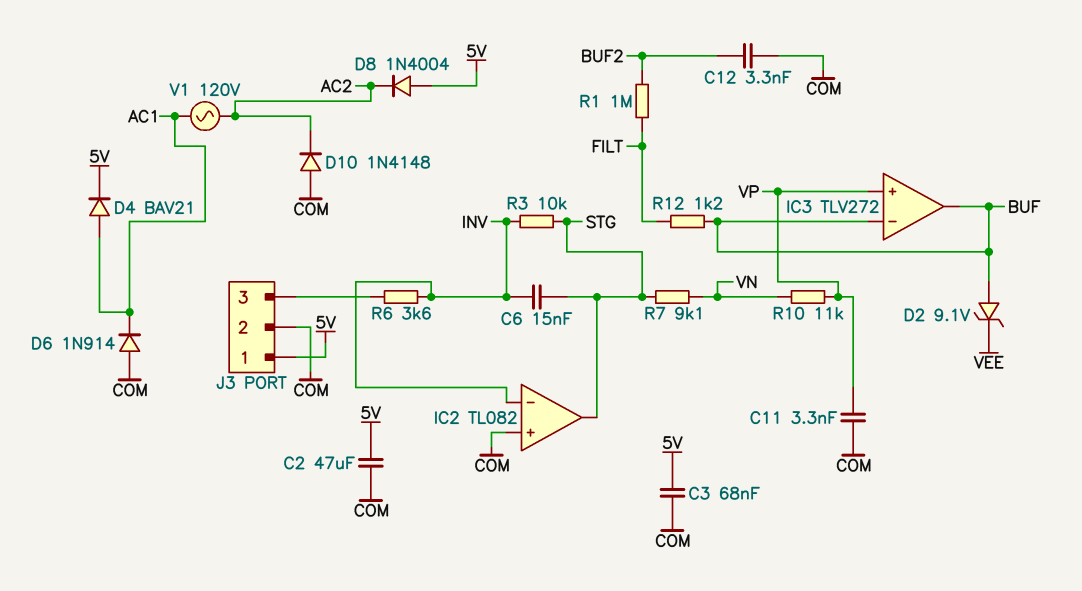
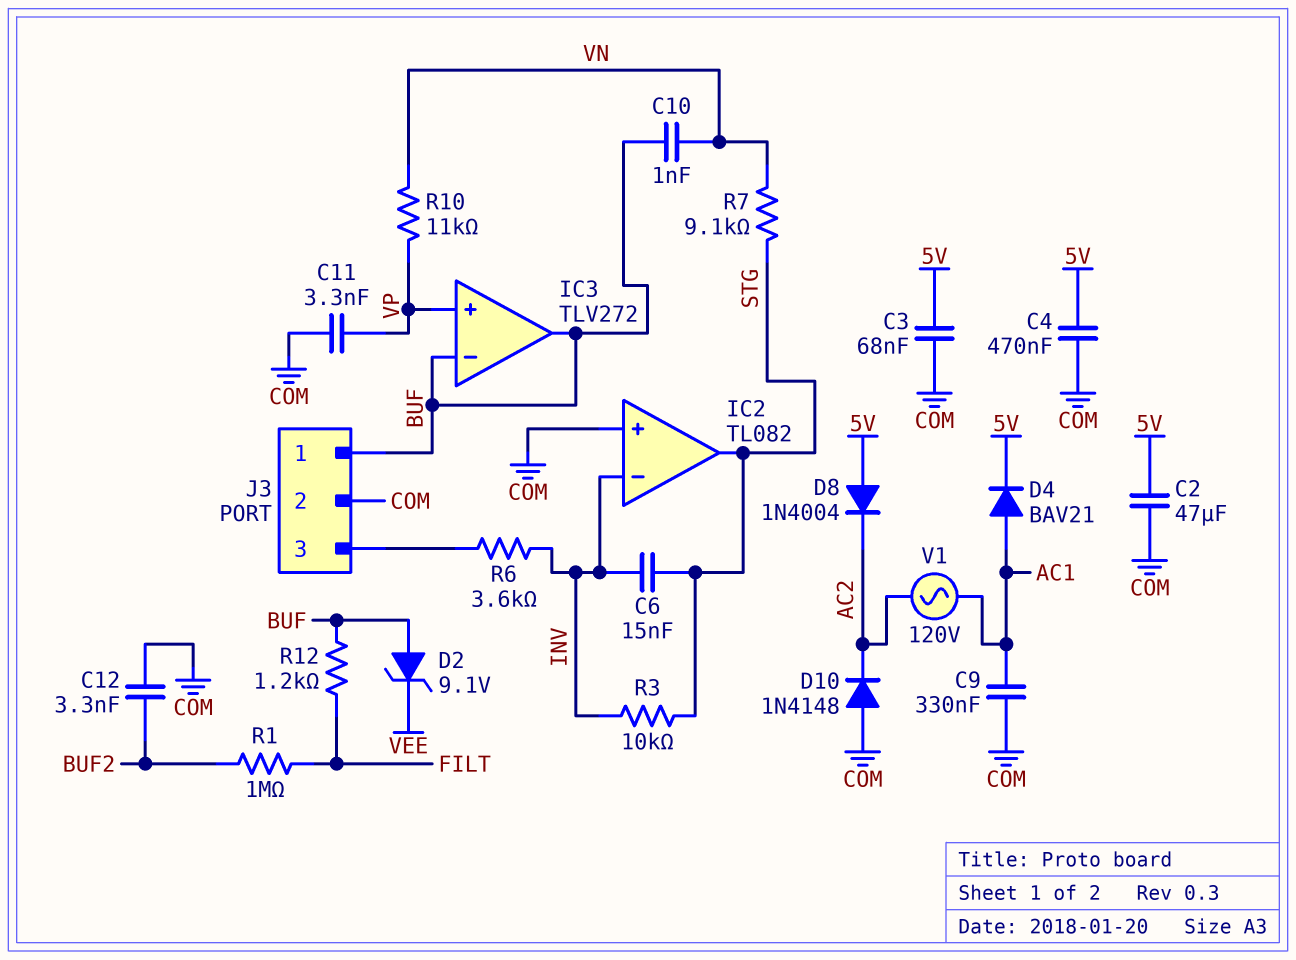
C4: none -> 470nF (5V, COM)
C9: none -> 330nF (AC1, COM)
C10: none -> 1nF (BUF, VN)
D6: diode 1N914 (A COM, K AC1) -> none
J3 pin 1: 5V -> BUF

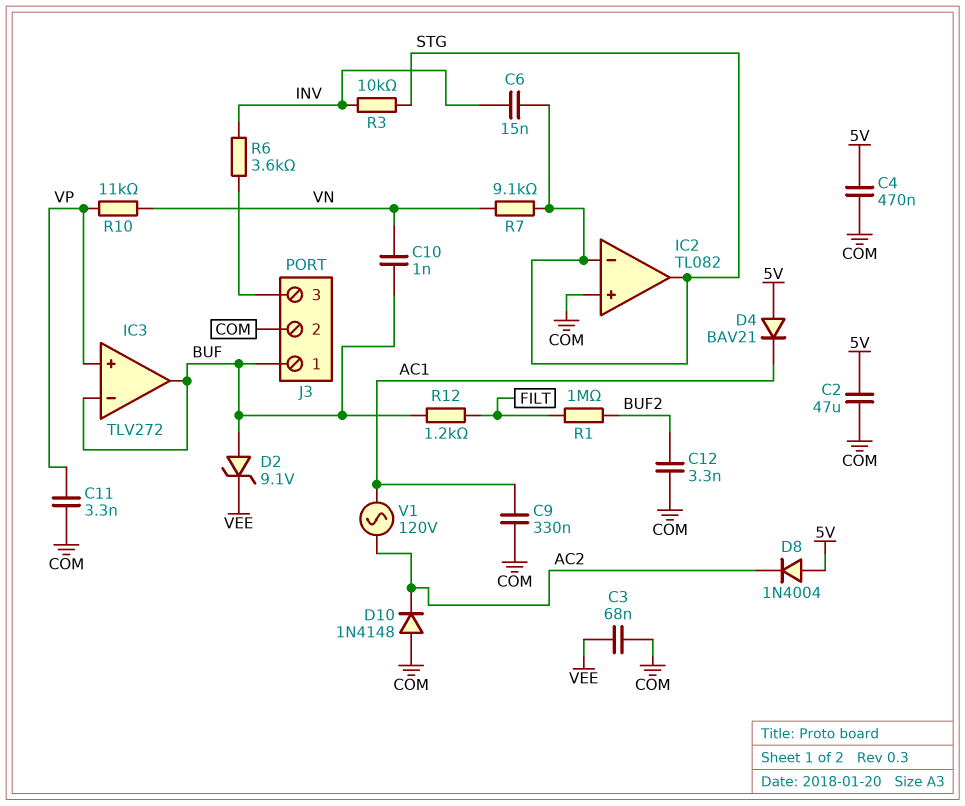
C3: 68nF (5V, COM) -> 68nF (COM, VEE)
D4: diode BAV21 (A AC1, K 5V) -> diode BAV21 (A 5V, K AC1)
IC2 pin in-: INV -> STG

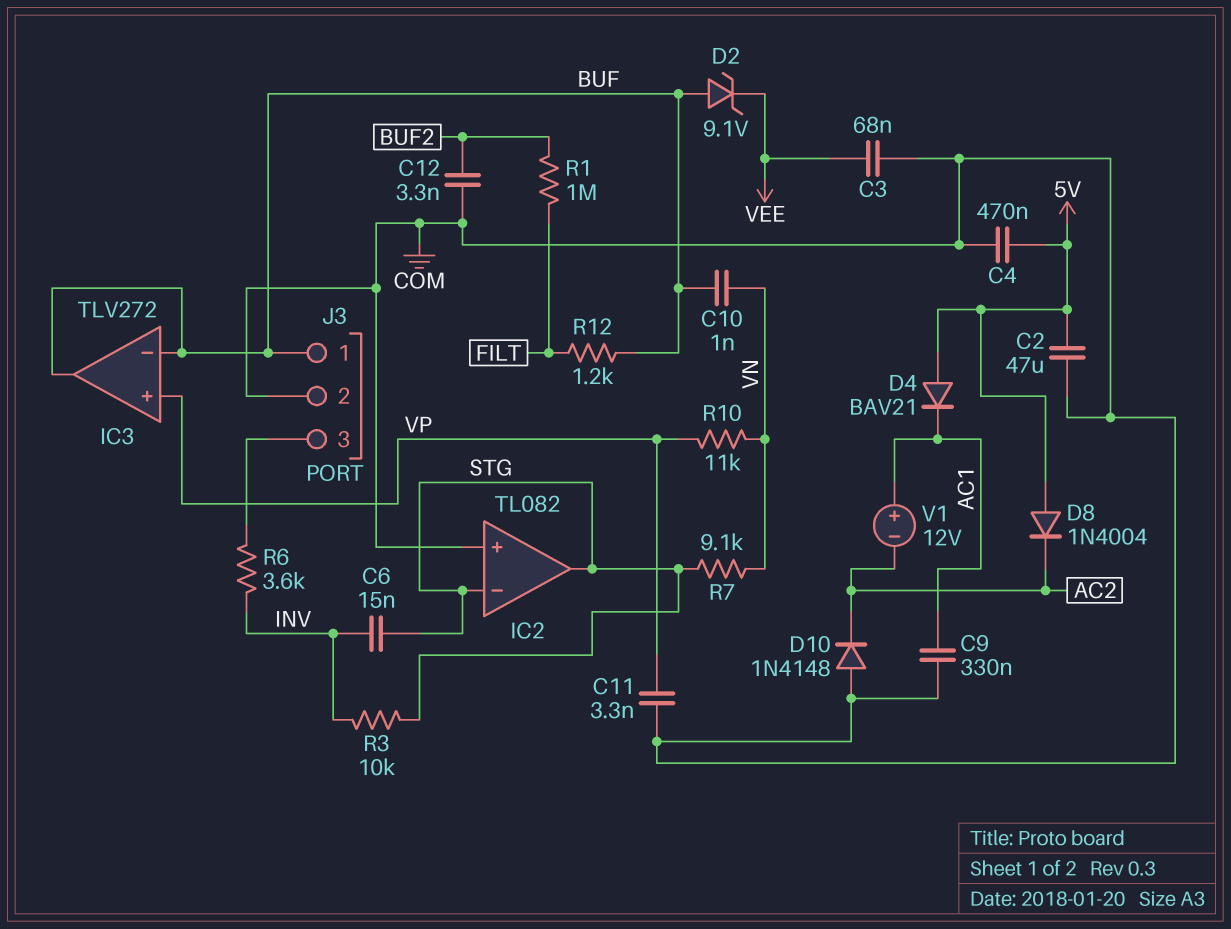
V1: AC 120V (AC1, AC2) -> 12V (plus AC1, minus AC2)

